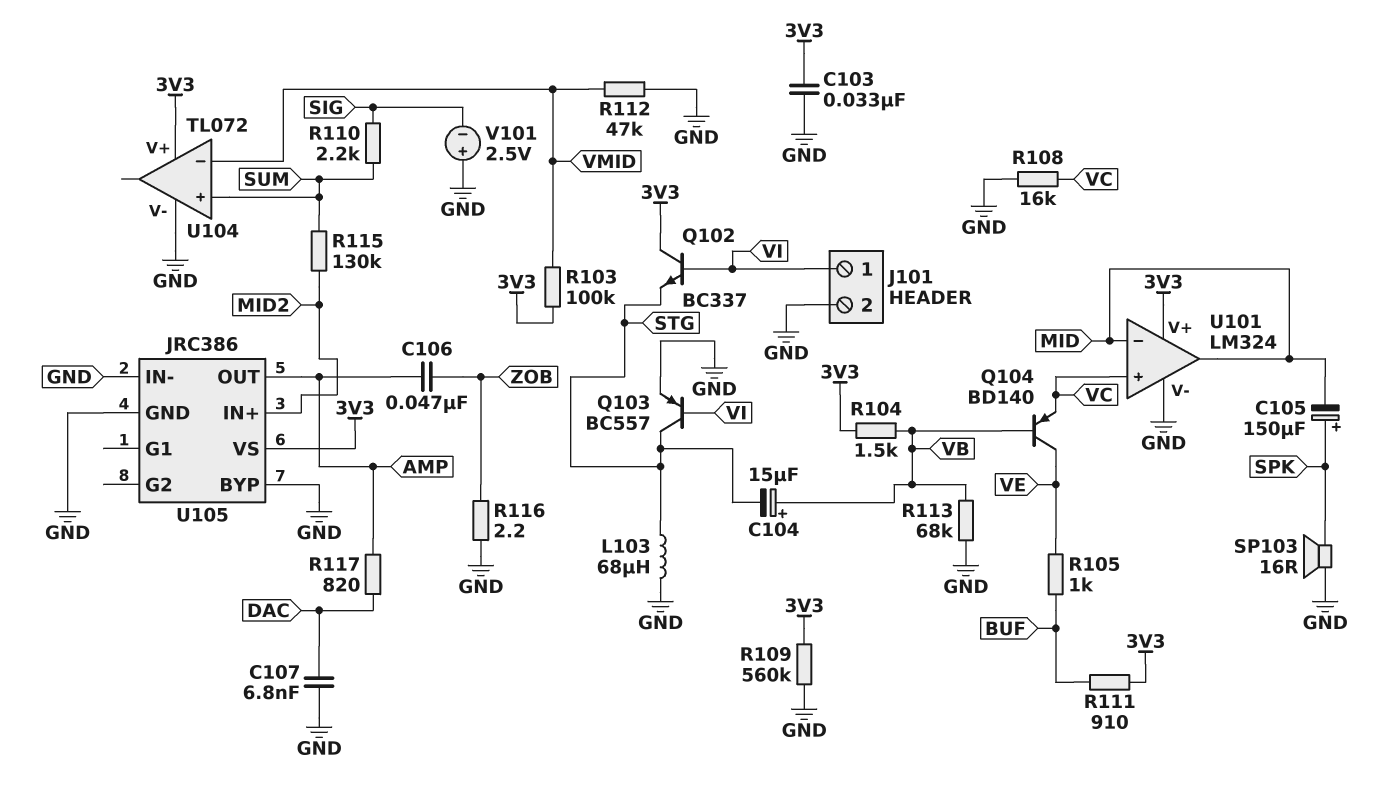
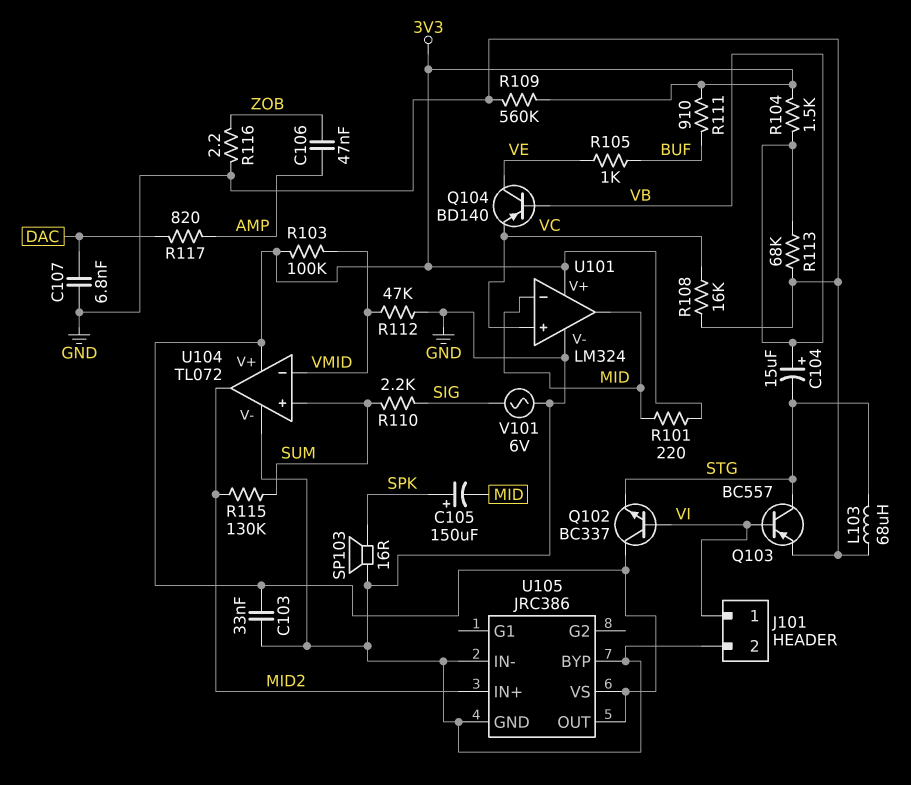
R101: none -> 220 (3V3, MID)
U104 pin out: none -> MID2
U105 pin OUT: AMP -> 3V3
V101: 2.5V (plus GND, minus SIG) -> AC 6V (GND, SIG)

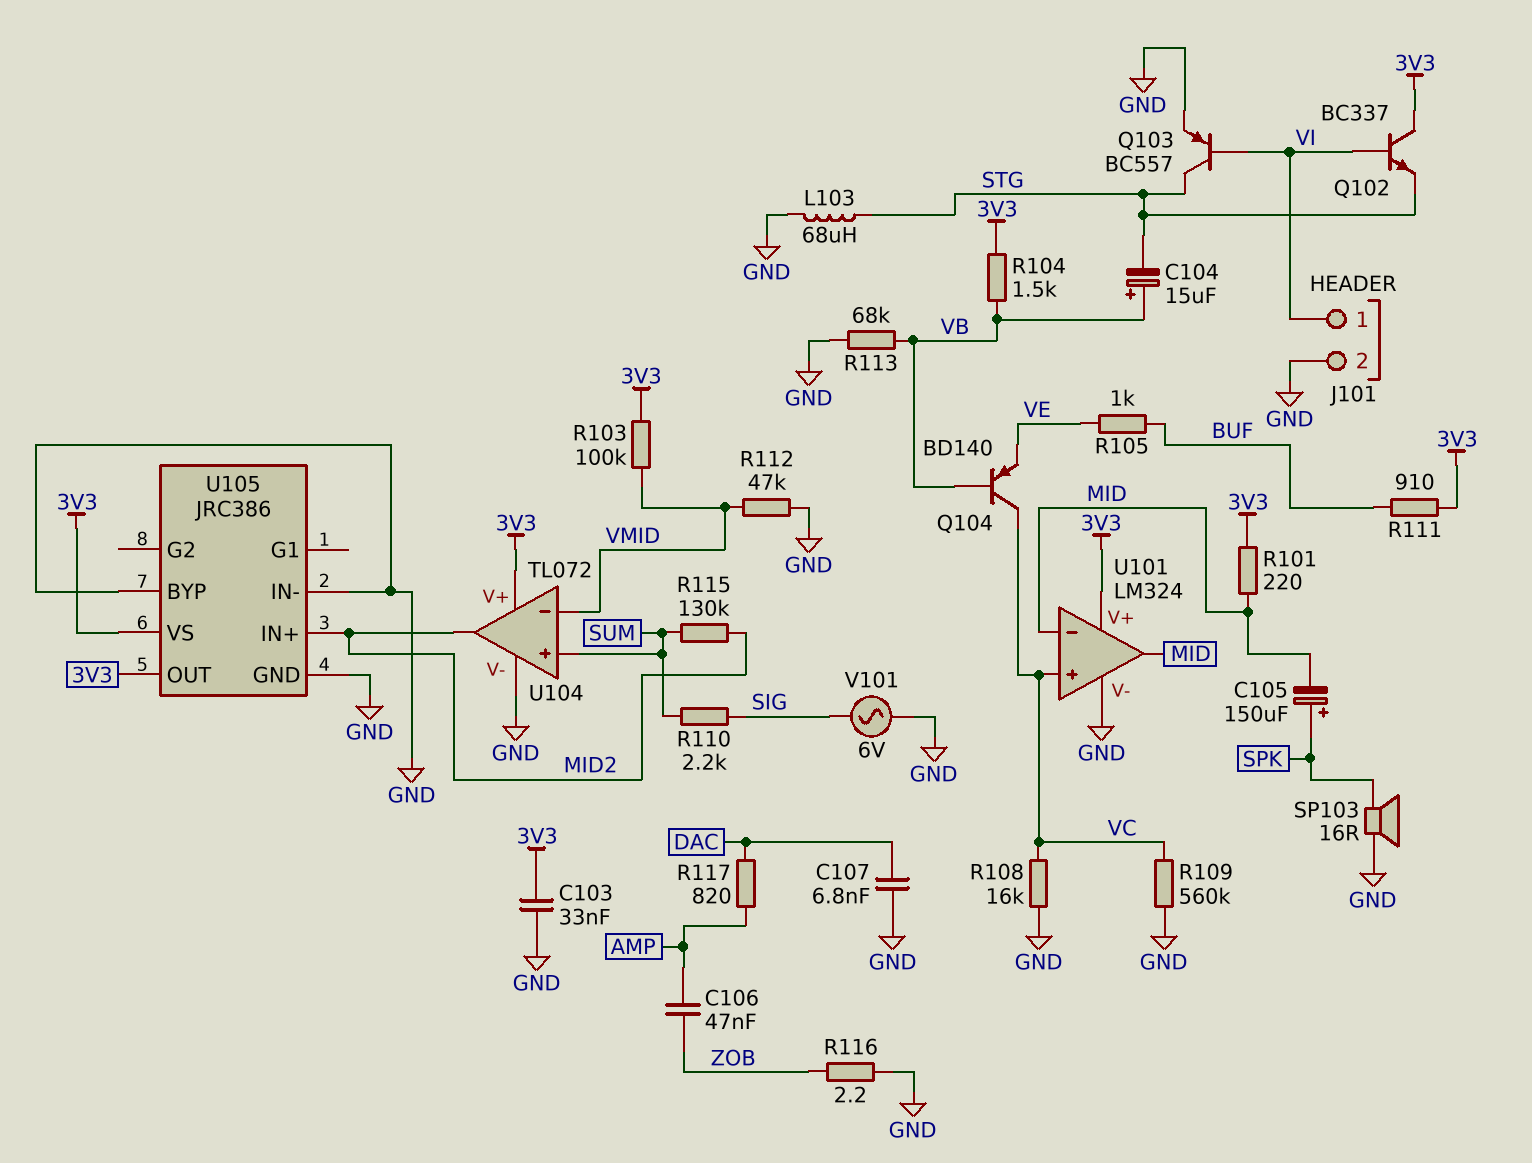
Q104: PNP BD140 (B VB, C VE, E VC) -> PNP BD140 (B VB, C VC, E VE)
R109: 560k (3V3, GND) -> 560k (GND, VC)

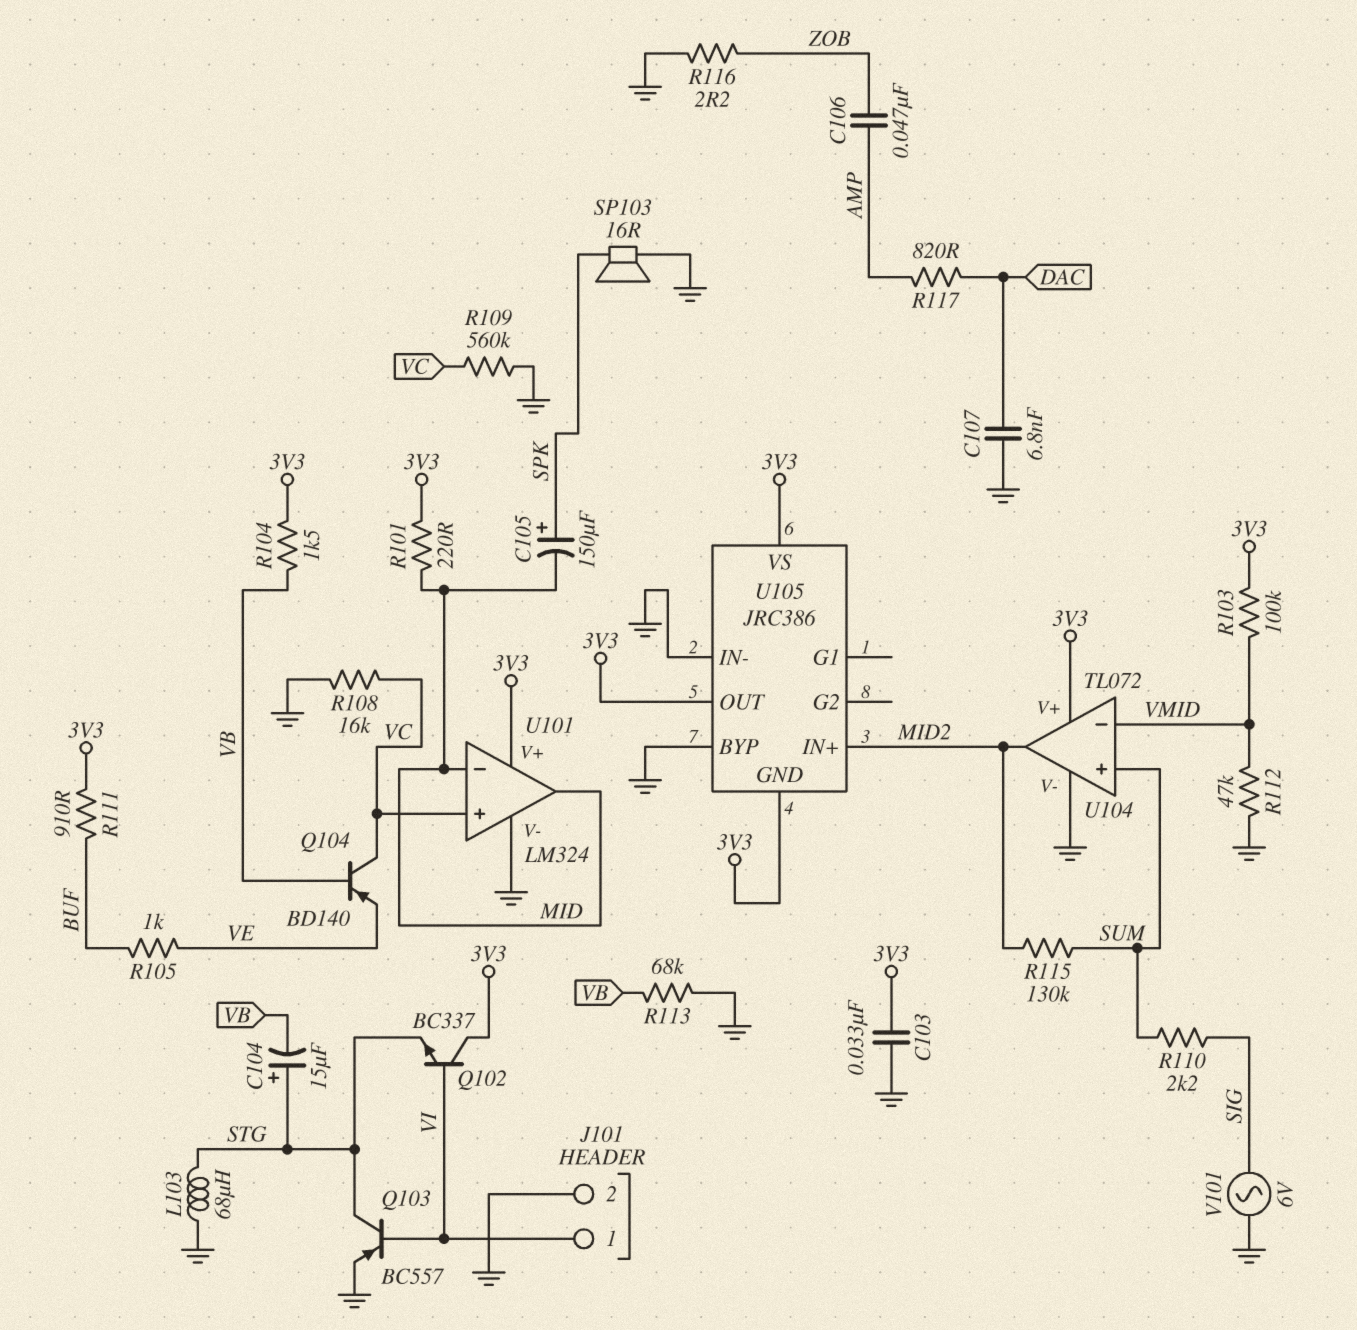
C104: 15uF (plus VB, minus STG) -> 15uF (plus STG, minus VB)
U105 pin GND: GND -> 3V3

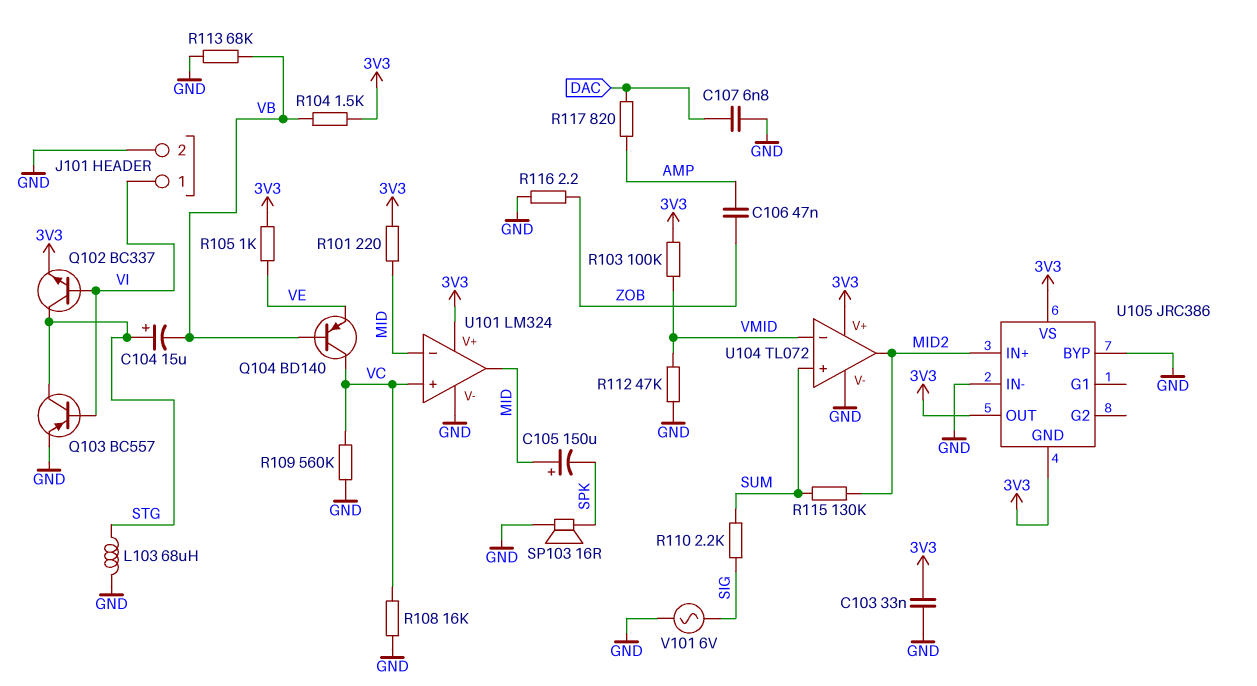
C105: 150uF (plus SPK, minus MID) -> 150uF (plus MID, minus SPK)
Q102: NPN BC337 (B VI, C 3V3, E STG) -> NPN BC337 (B VI, C STG, E 3V3)
R105: 1k (BUF, VE) -> 1k (3V3, VE)
R111: 910 (3V3, BUF) -> none

